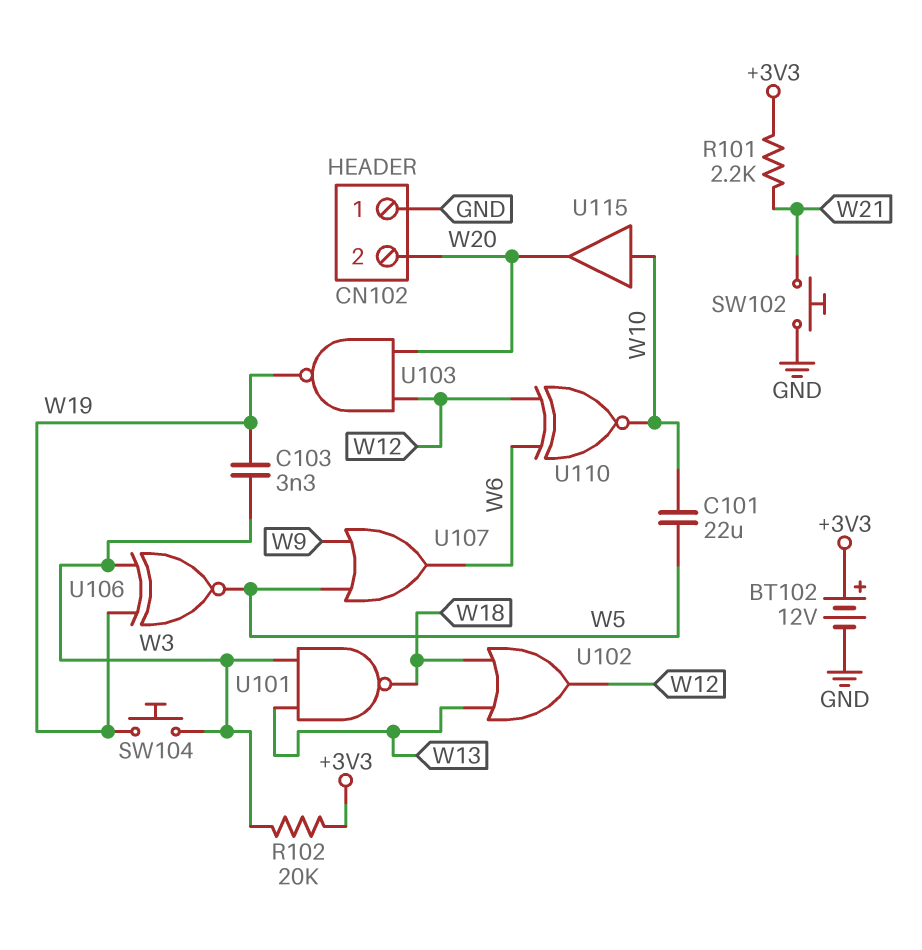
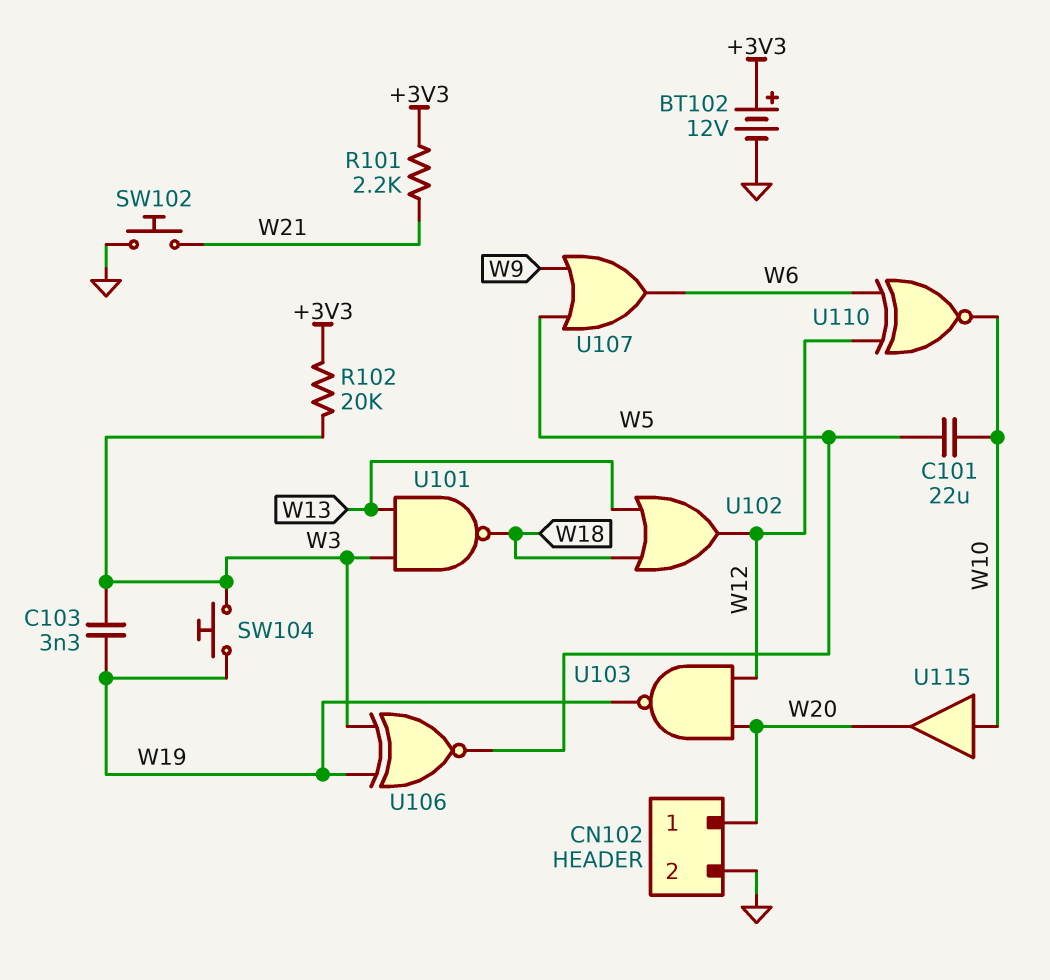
CN102 pin 1: GND -> W20
CN102 pin 2: W20 -> GND

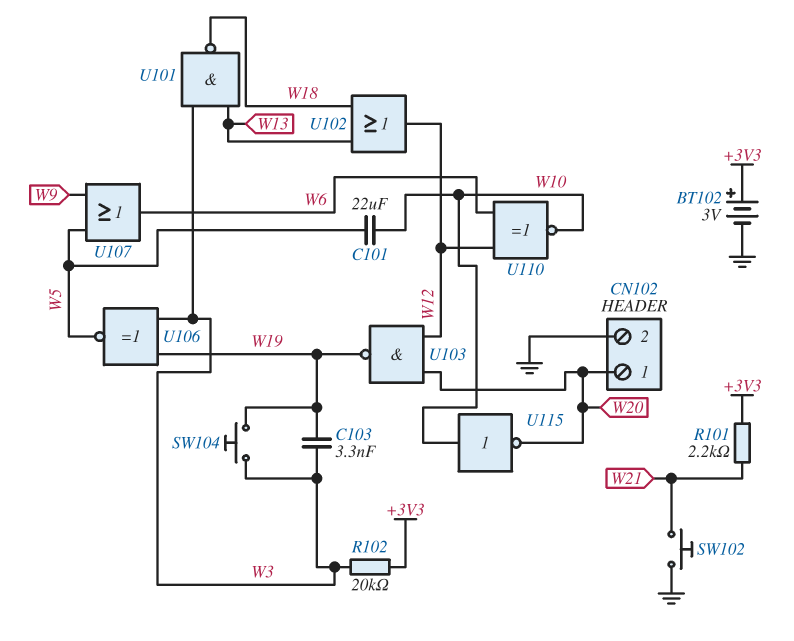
BT102: 12V (plus +3V3, minus GND) -> 3V (plus +3V3, minus GND)
U115: buffer (in W10, out W20) -> NOT (in W10, out W20)

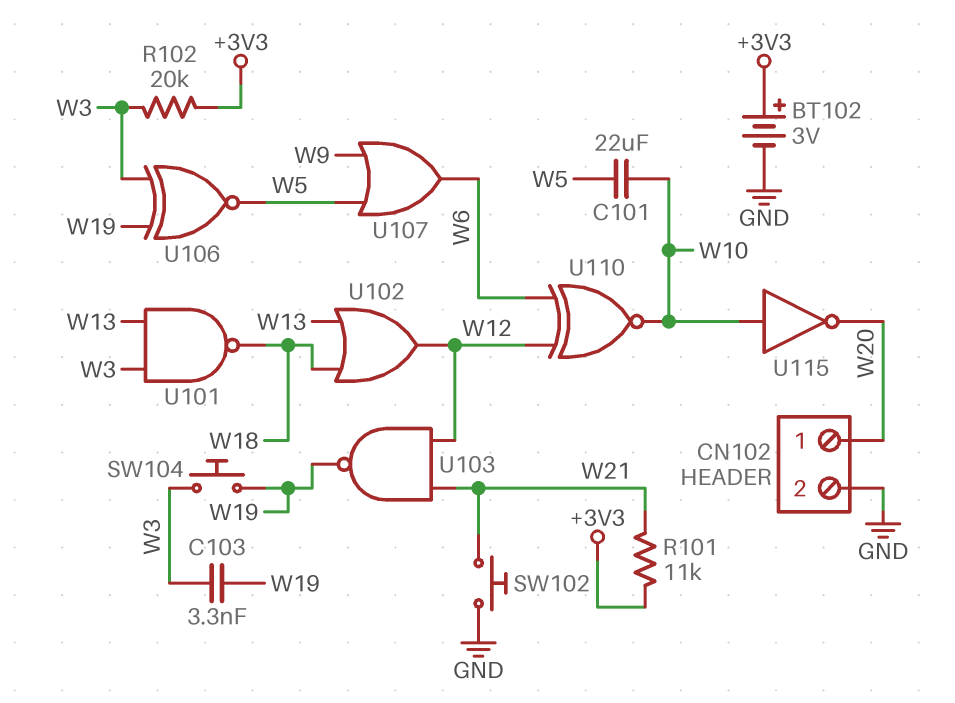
R101: 2.2k (+3V3, W21) -> 11k (+3V3, W21)
U103: NAND (in W12, in W20, out W19) -> NAND (in W12, in W21, out W19)

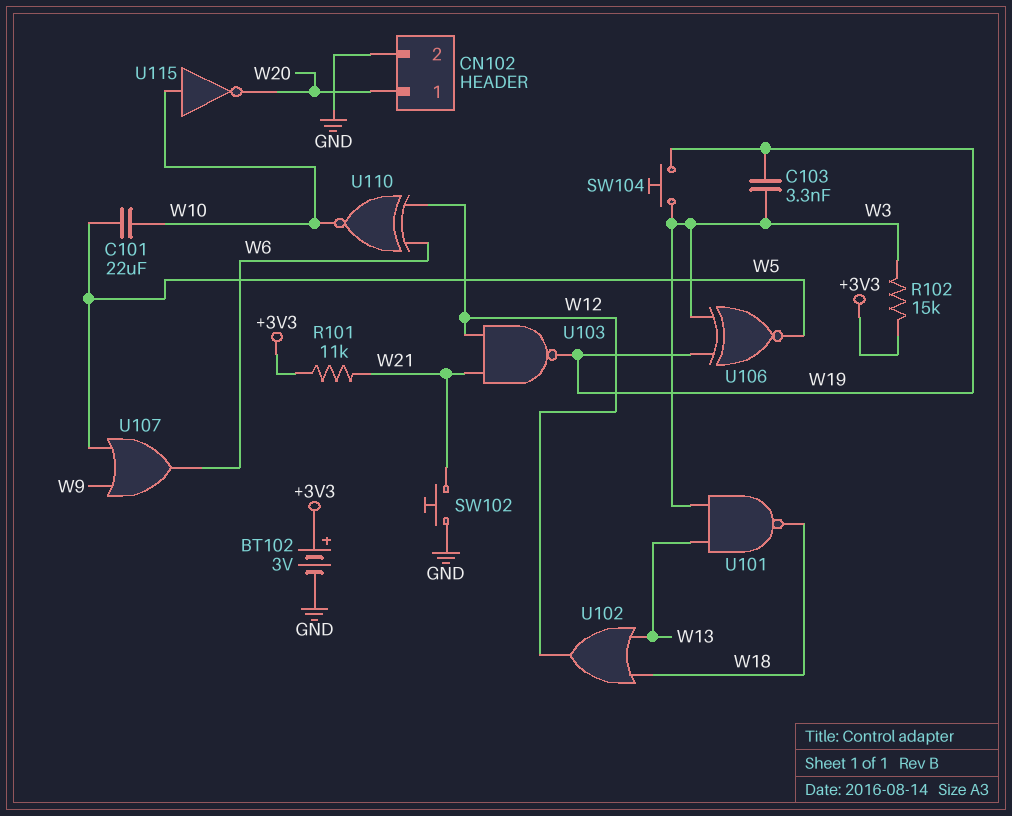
R102: 20k (+3V3, W3) -> 15k (+3V3, W3)

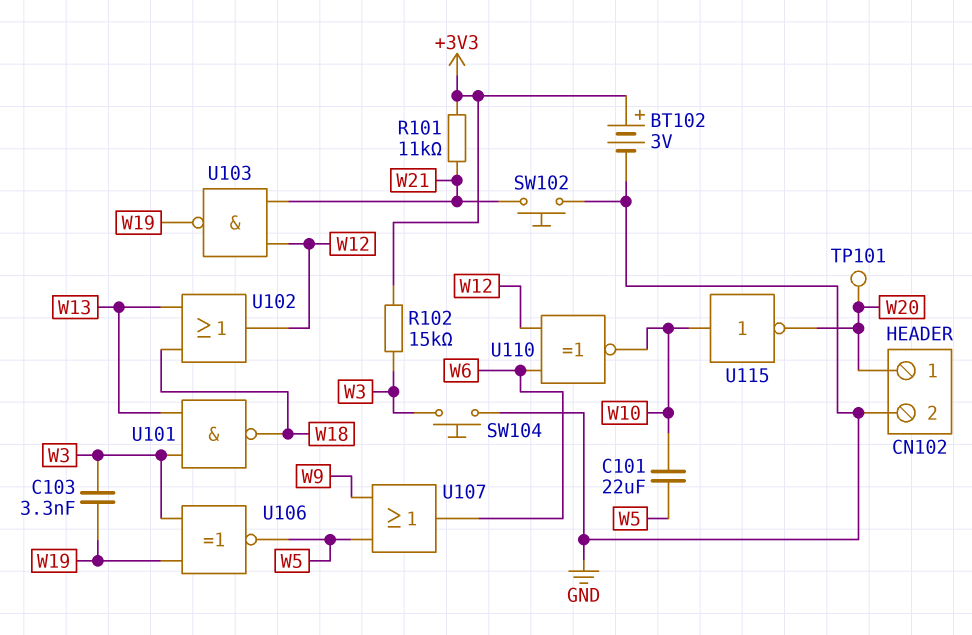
SW104: button (W3, W19) -> button (GND, W3)
TP101: none -> test point (W20)

